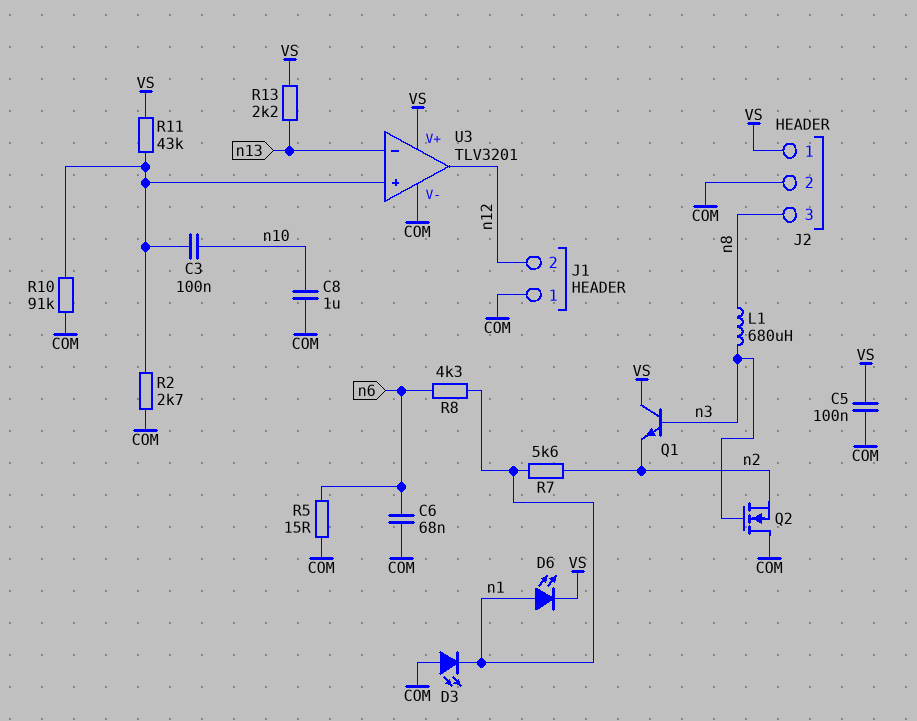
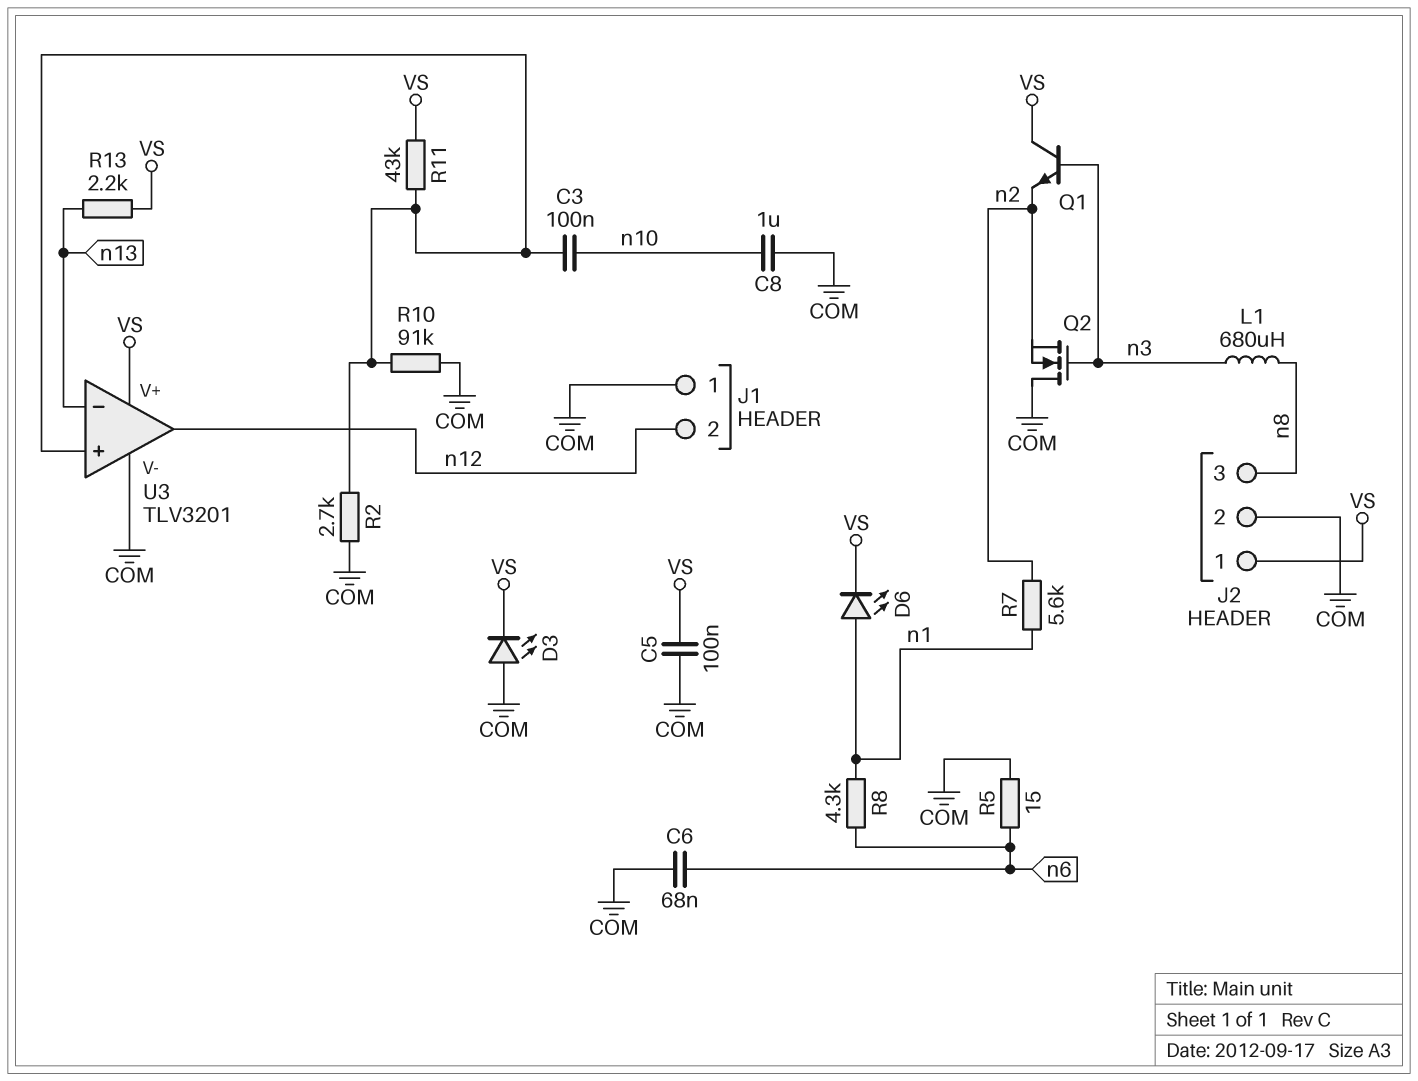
D3: LED (A COM, K n1) -> LED (A COM, K VS)

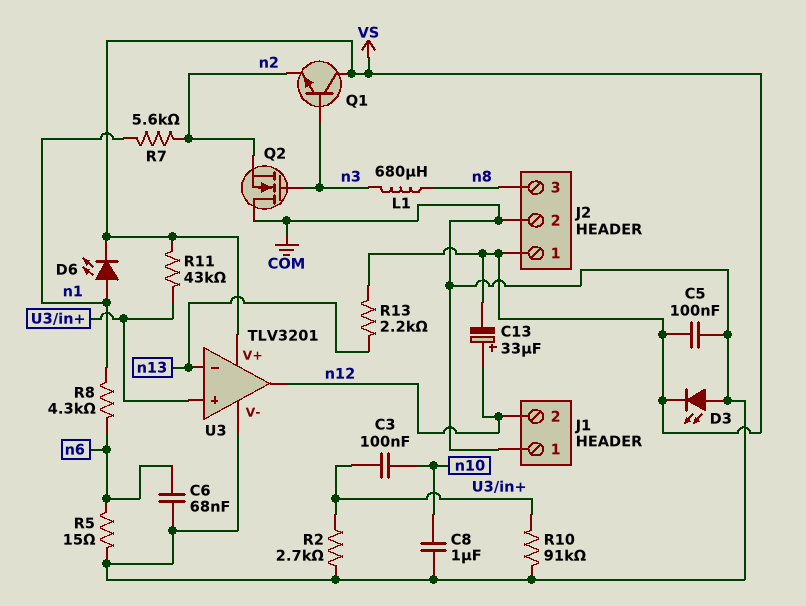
C13: none -> 33uF (plus n12, minus VS)

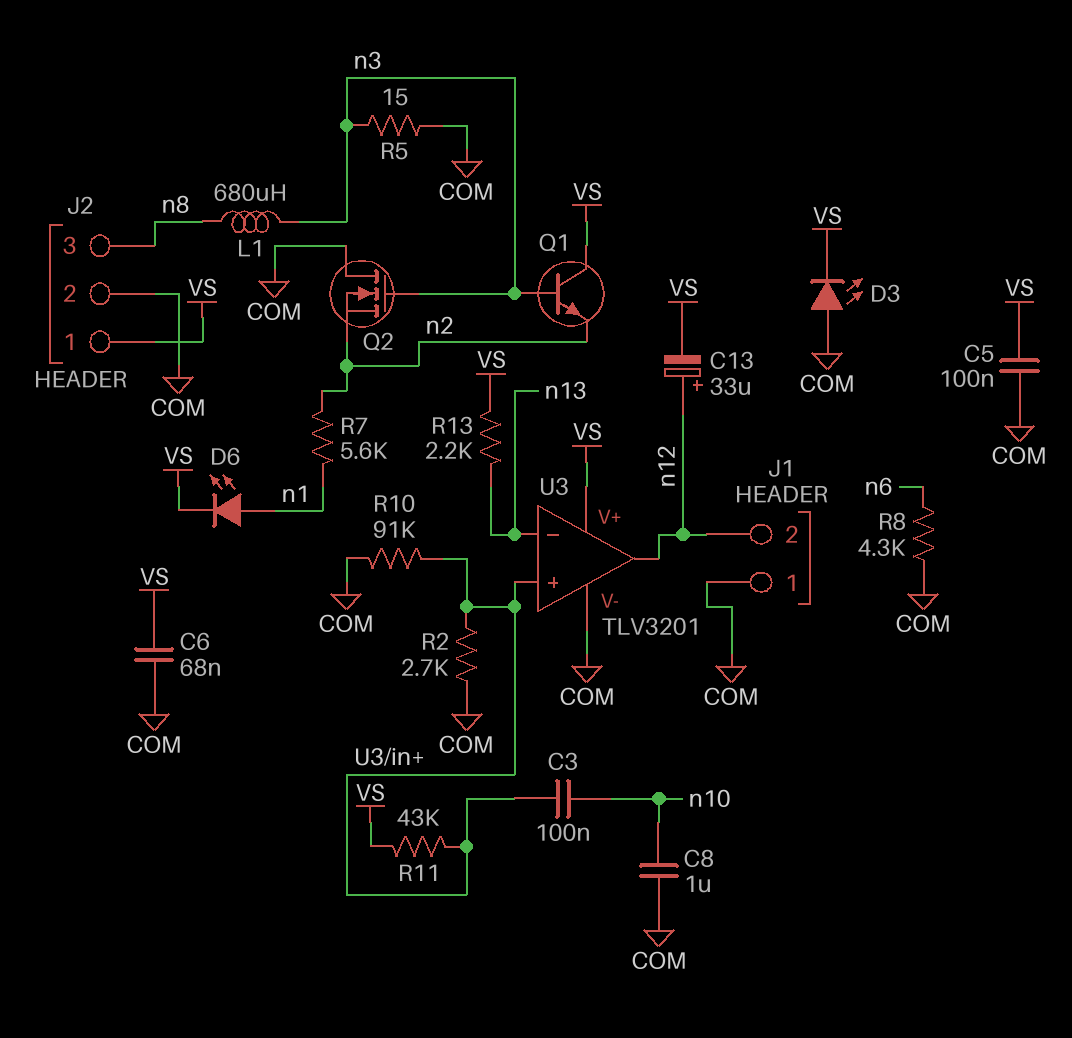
C6: 68nF (COM, n6) -> 68nF (COM, VS)
R5: 15 (COM, n6) -> 15 (COM, n3)
R8: 4.3k (n1, n6) -> 4.3k (COM, n6)

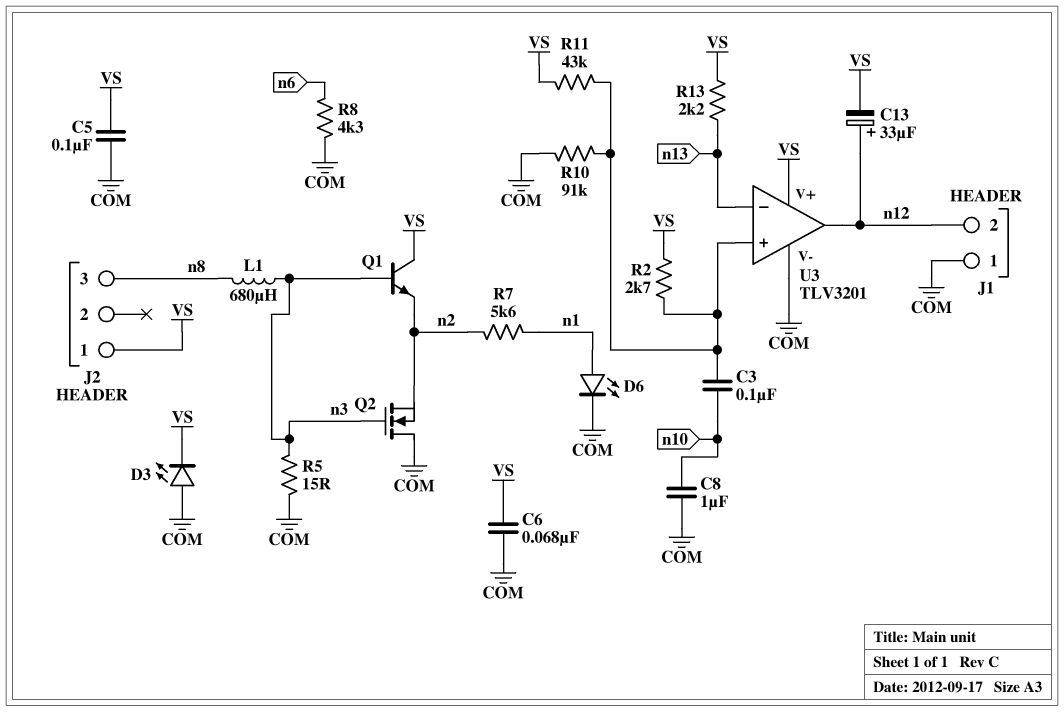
D6: LED (A n1, K VS) -> LED (A n1, K COM)
J2 pin 2: COM -> none
R2: 2.7k (COM, U3/in+) -> 2.7k (U3/in+, VS)

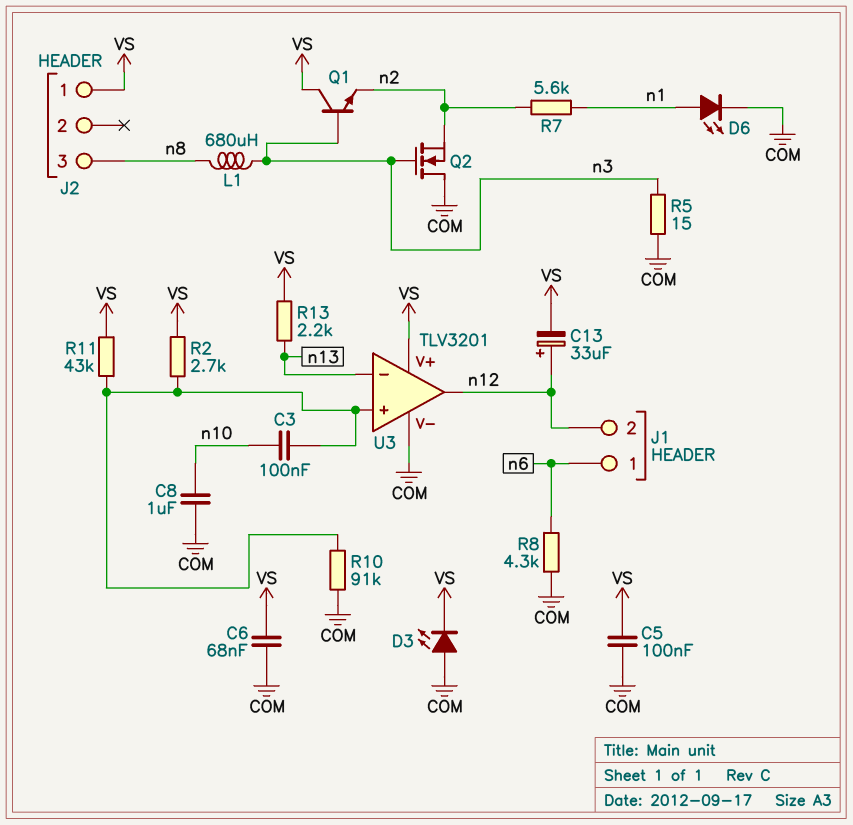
J1 pin 1: COM -> n6

